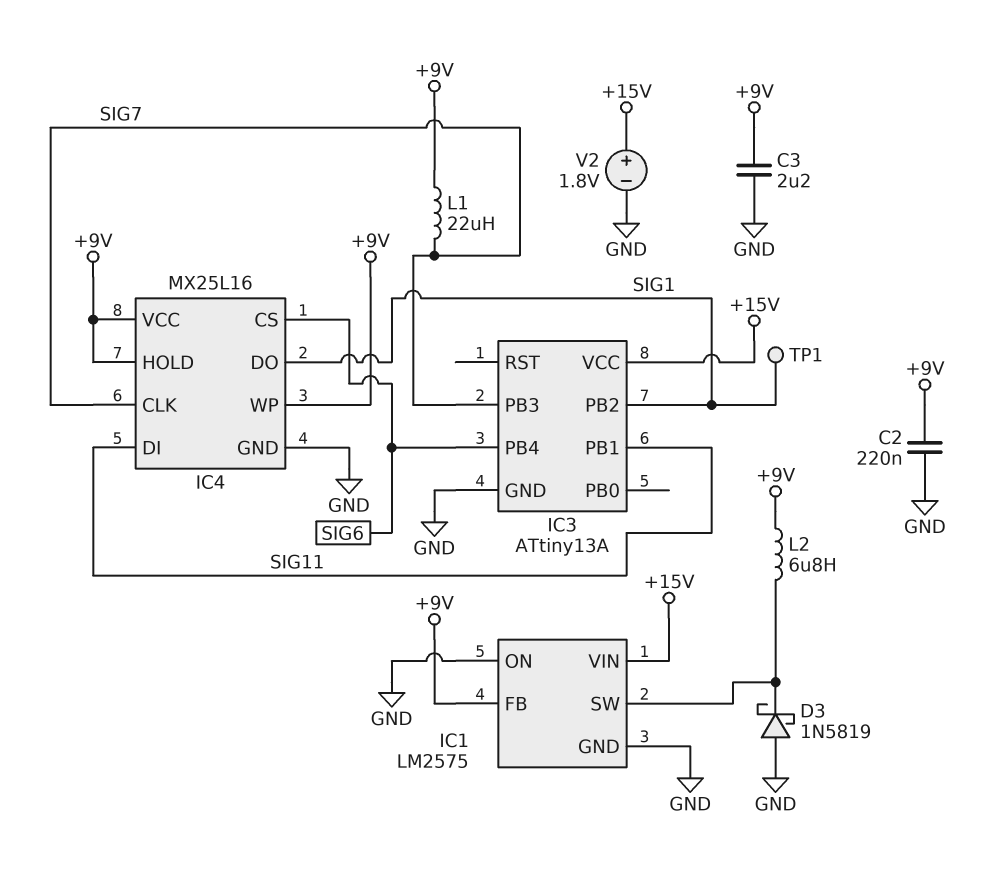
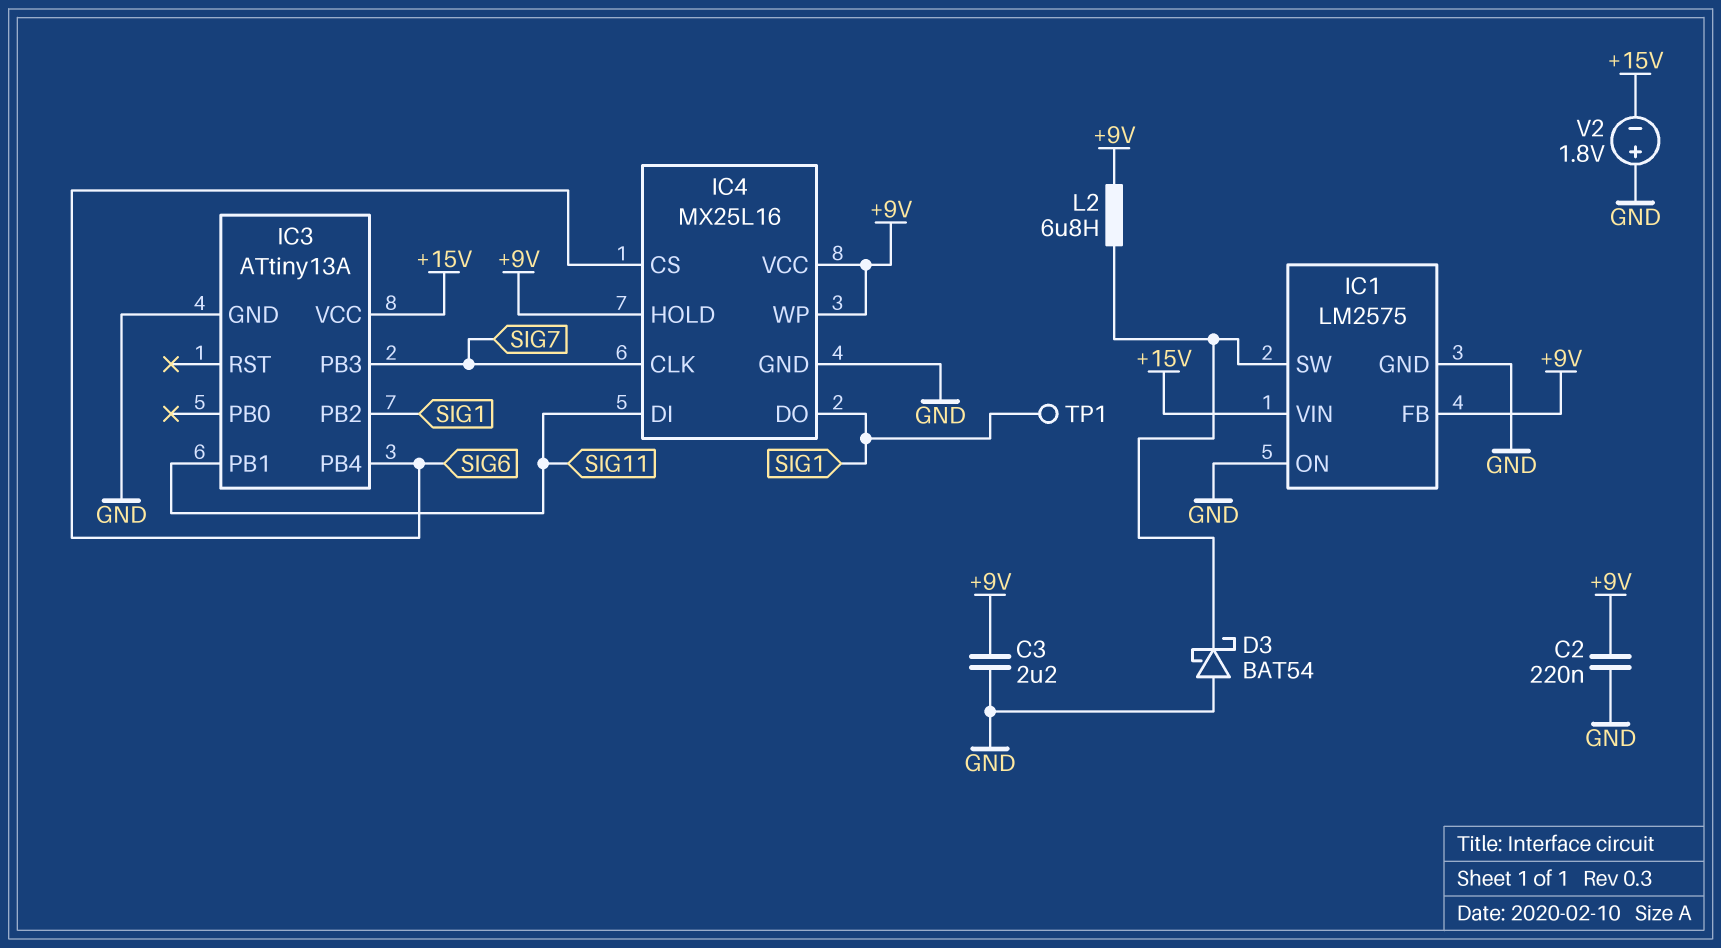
D3: schottky 1N5819 (A GND, K IC1/SW) -> schottky BAT54 (A GND, K IC1/SW)
L1: 22uH (+9V, SIG7) -> none
V2: 1.8V (plus +15V, minus GND) -> 1.8V (plus GND, minus +15V)

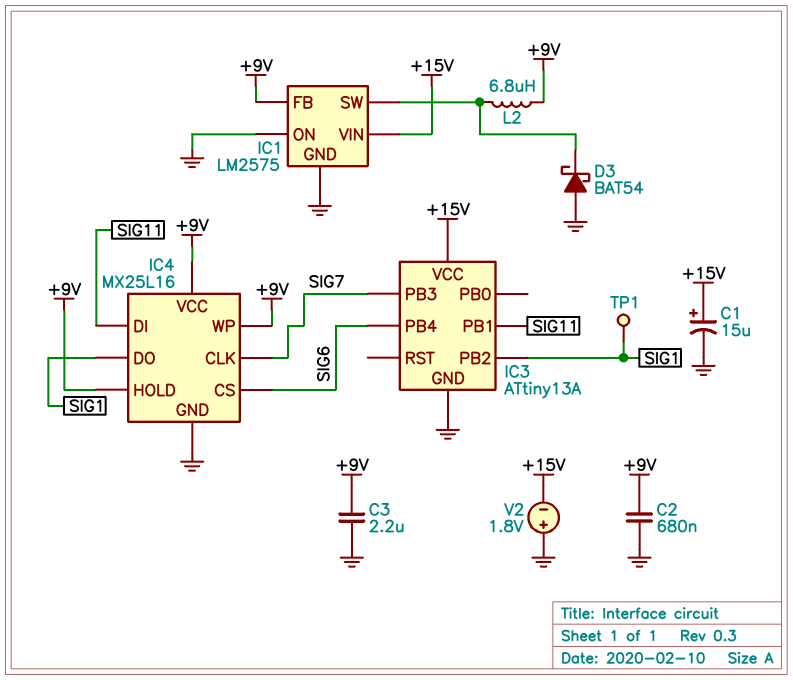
C1: none -> 15uF (plus +15V, minus GND)
C2: 220nF (+9V, GND) -> 680nF (+9V, GND)

